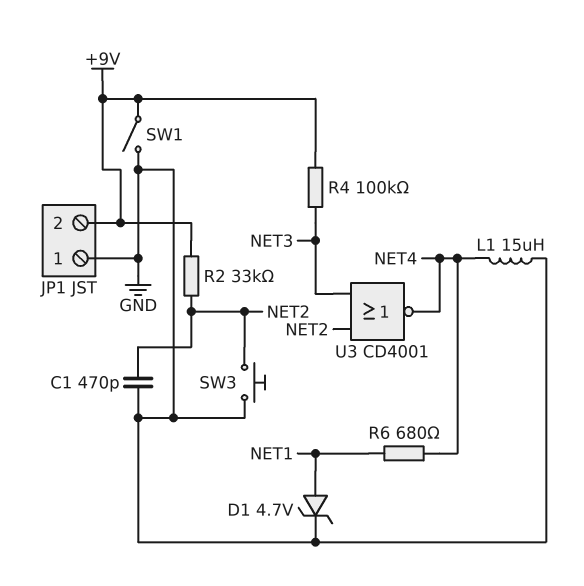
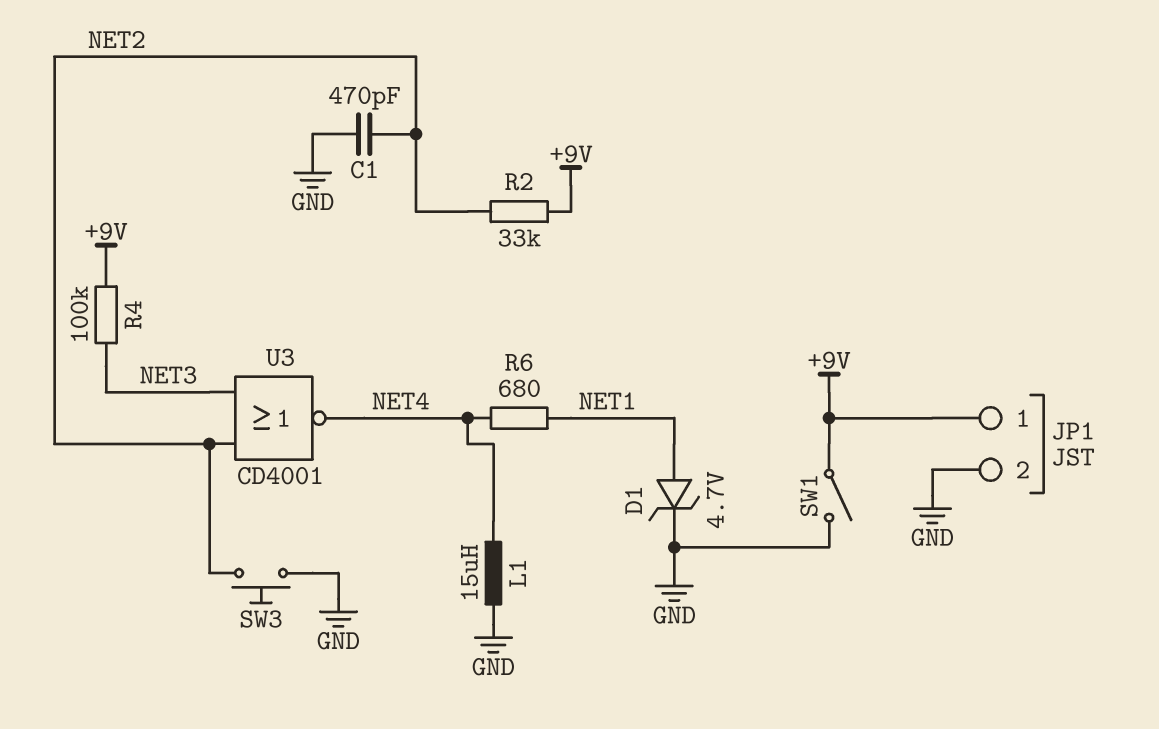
JP1 pin 1: GND -> +9V
JP1 pin 2: +9V -> GND

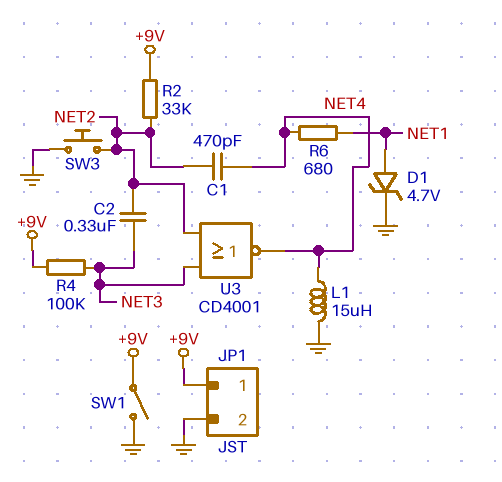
C1: 470pF (GND, NET2) -> 470pF (NET2, NET4)
C2: none -> 330nF (NET2, NET3)

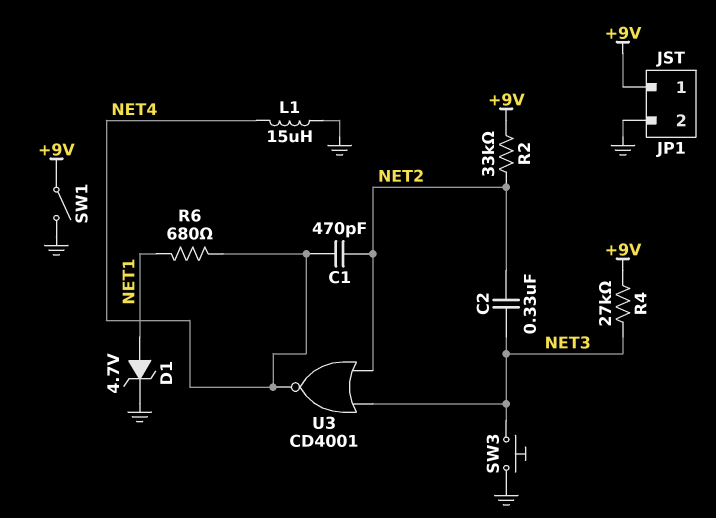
R4: 100k (+9V, NET3) -> 27k (+9V, NET3)
SW3: button (GND, NET2) -> button (GND, NET3)

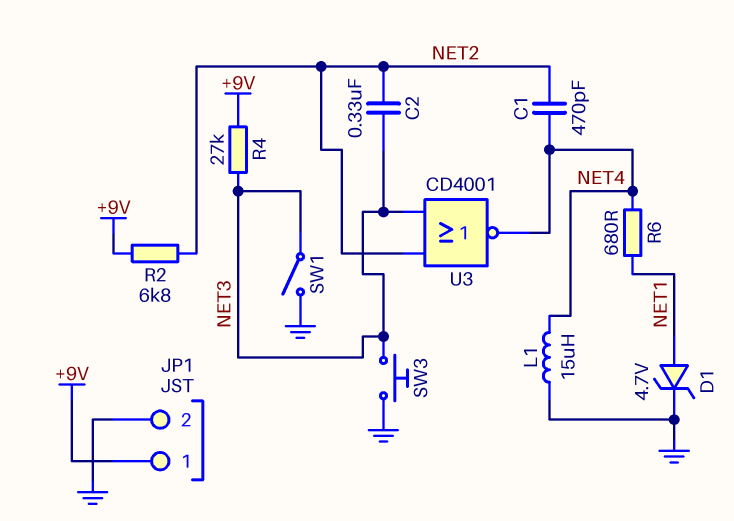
R2: 33k (+9V, NET2) -> 6.8k (+9V, NET2)
SW1: switch (+9V, GND) -> switch (GND, NET3)

